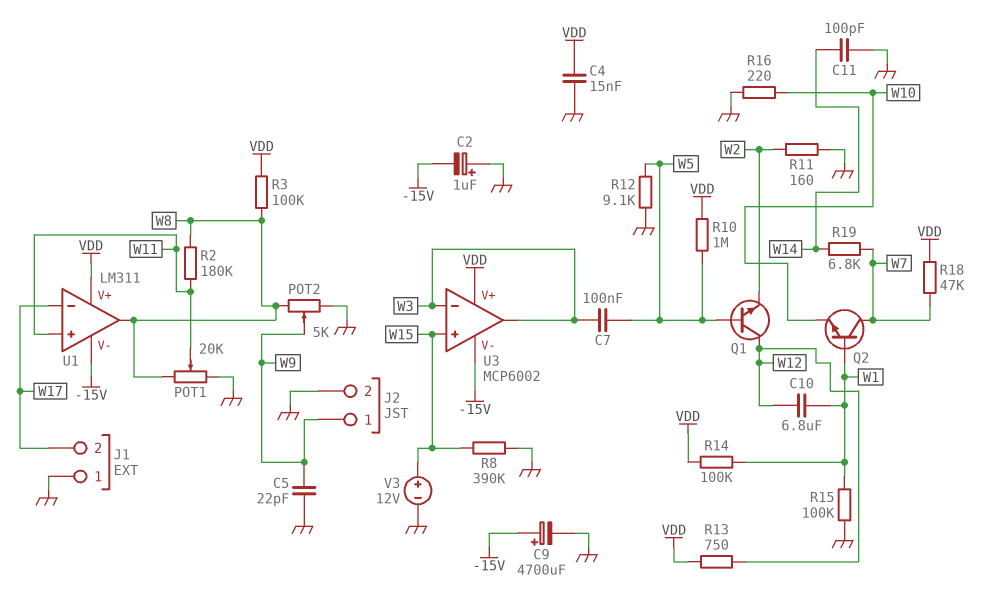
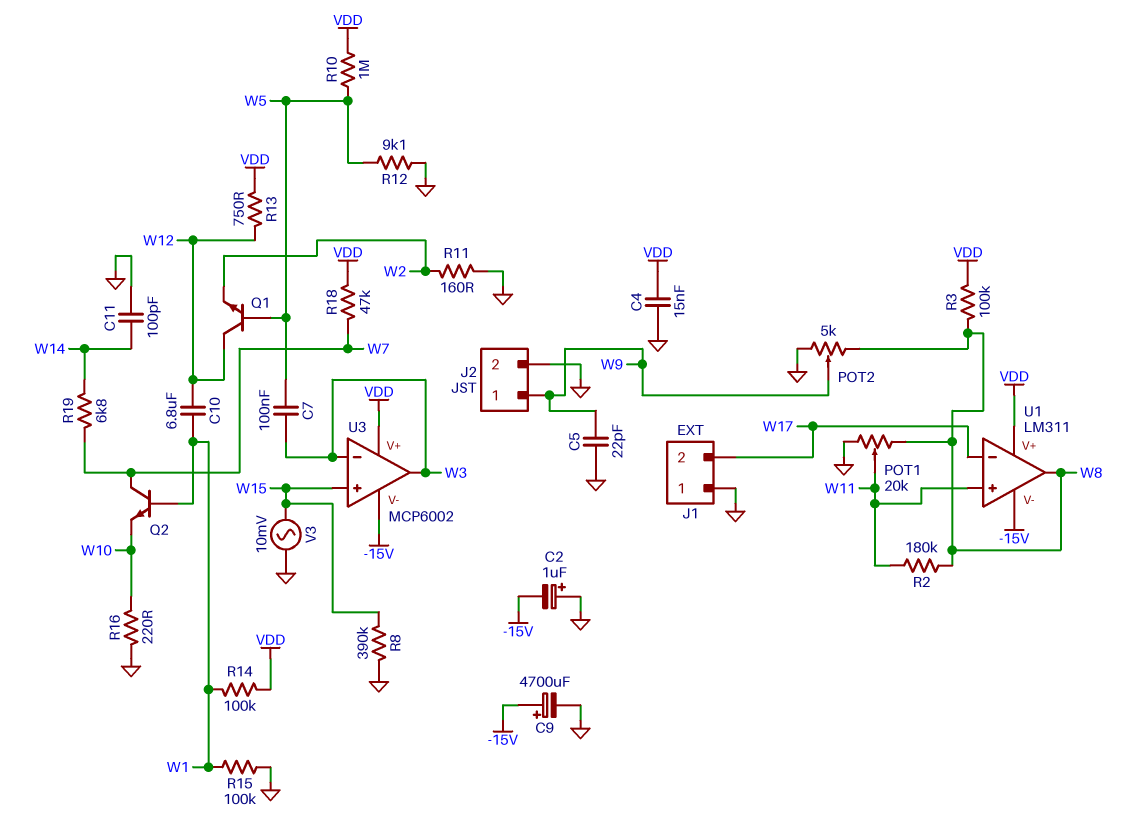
V3: 12V (plus W15, minus GND) -> AC 10mV (GND, W15)

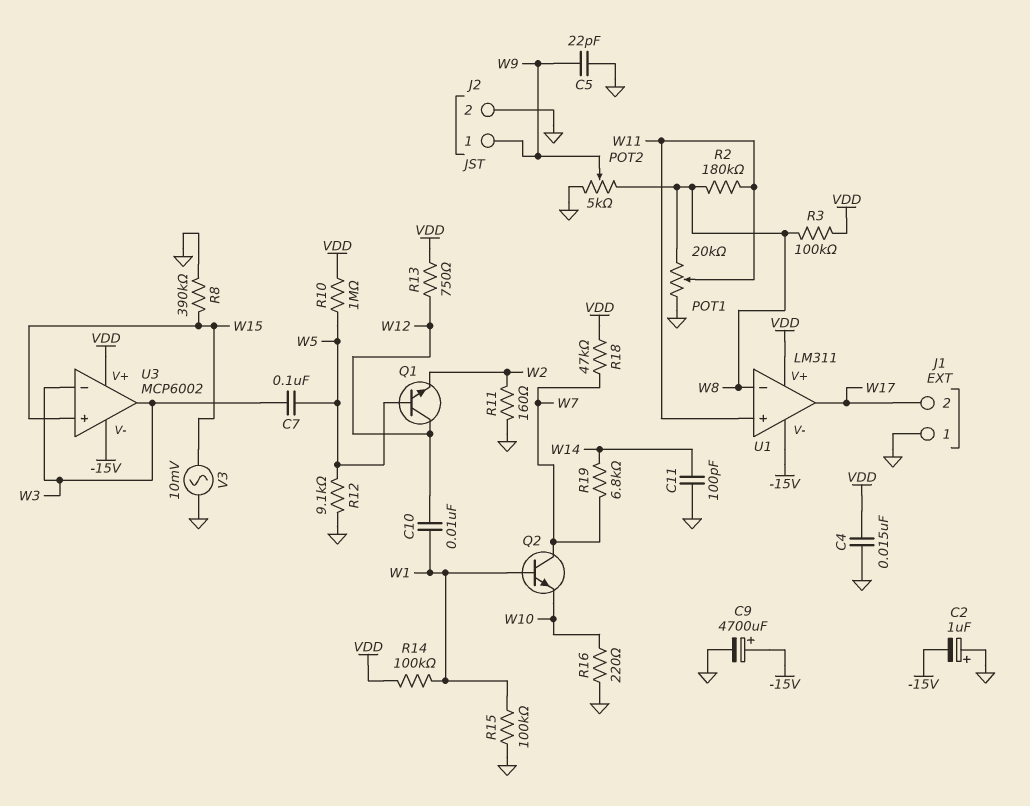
C10: 6.8uF (W1, W12) -> 10nF (W1, W12)
U1 pin in-: W17 -> W8
U1 pin out: W8 -> W17

